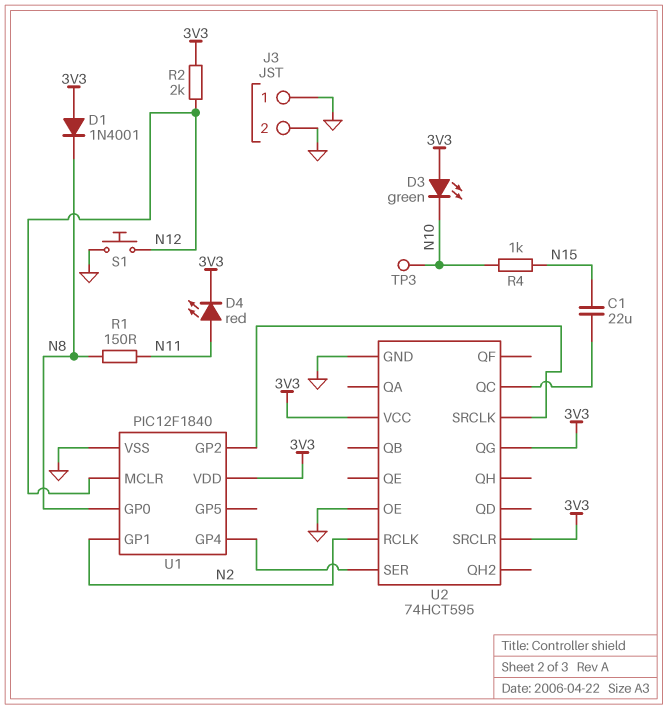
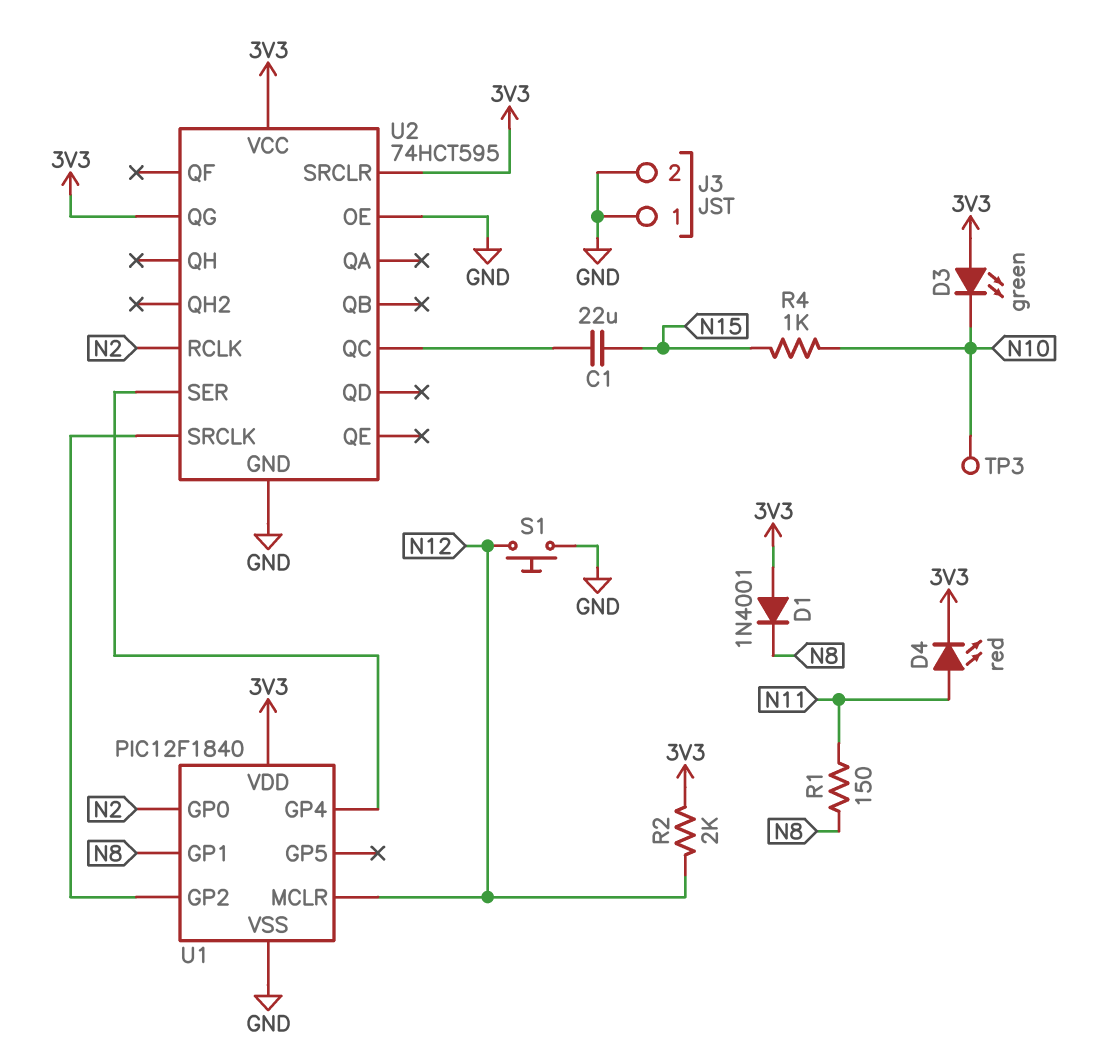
U1 pin GP0: N8 -> N2
U1 pin GP1: N2 -> N8

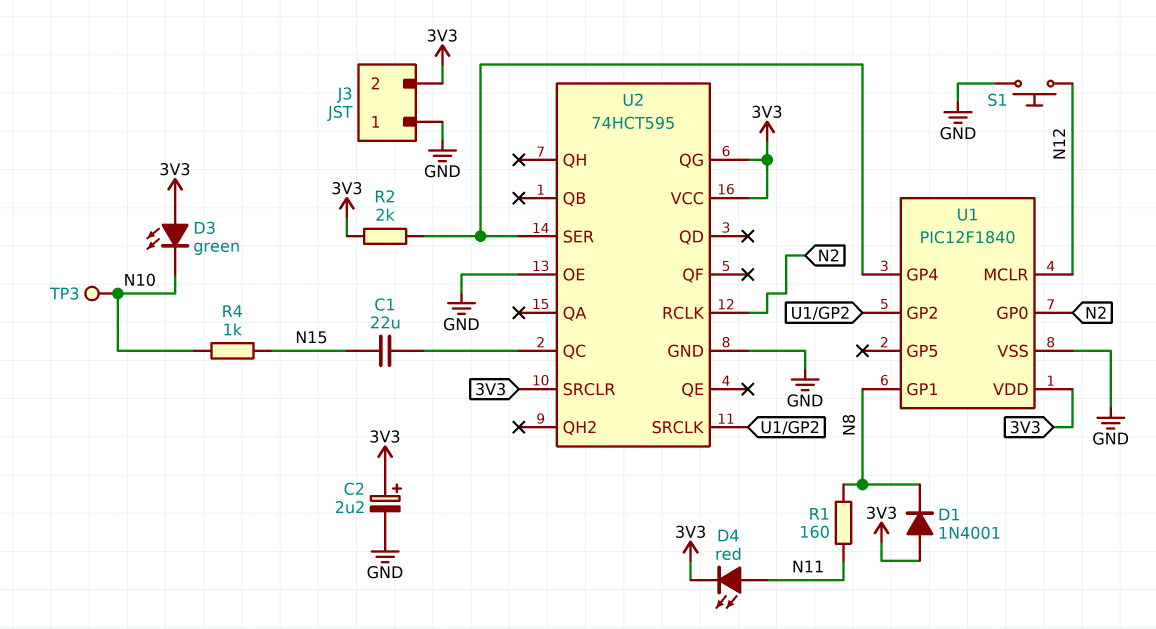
C2: none -> 2.2uF (plus 3V3, minus GND)
J3 pin 2: GND -> 3V3
R1: 150 (N8, N11) -> 160 (N8, N11)
R2: 2k (3V3, N12) -> 2k (3V3, U1/GP4)

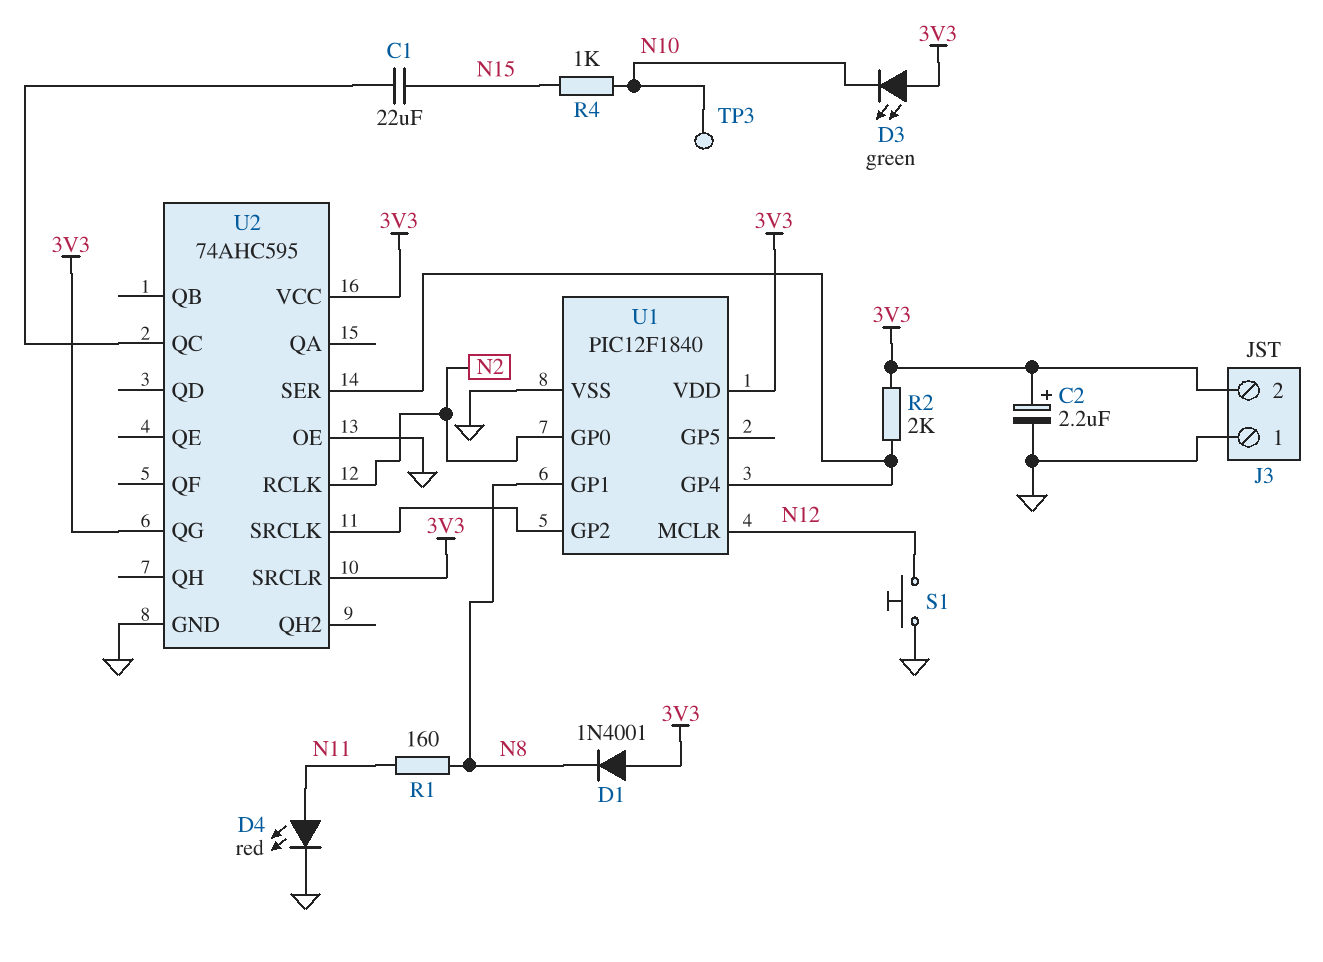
D4: LED red (A N11, K 3V3) -> LED red (A N11, K GND)
U2: 74HCT595 -> 74AHC595

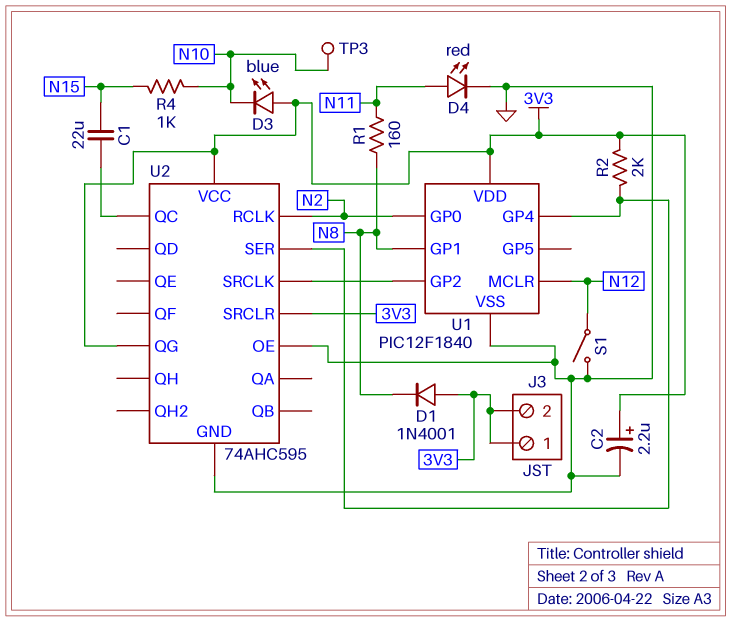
D3: LED green (A 3V3, K N10) -> LED blue (A 3V3, K N10)
J3 pin 1: GND -> 3V3
S1: button (GND, N12) -> switch (GND, N12)

